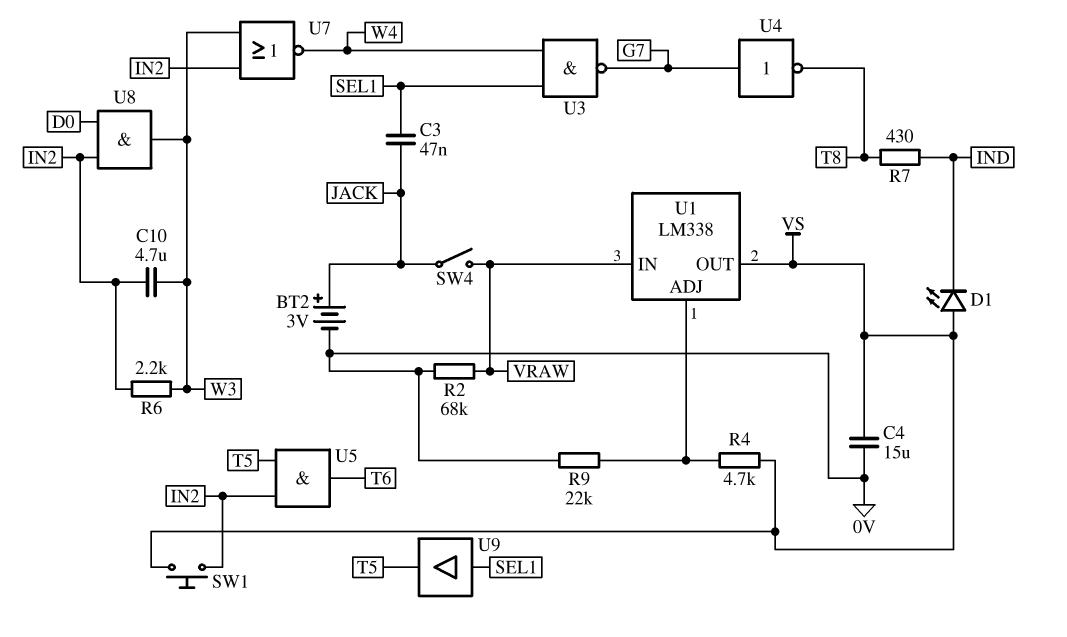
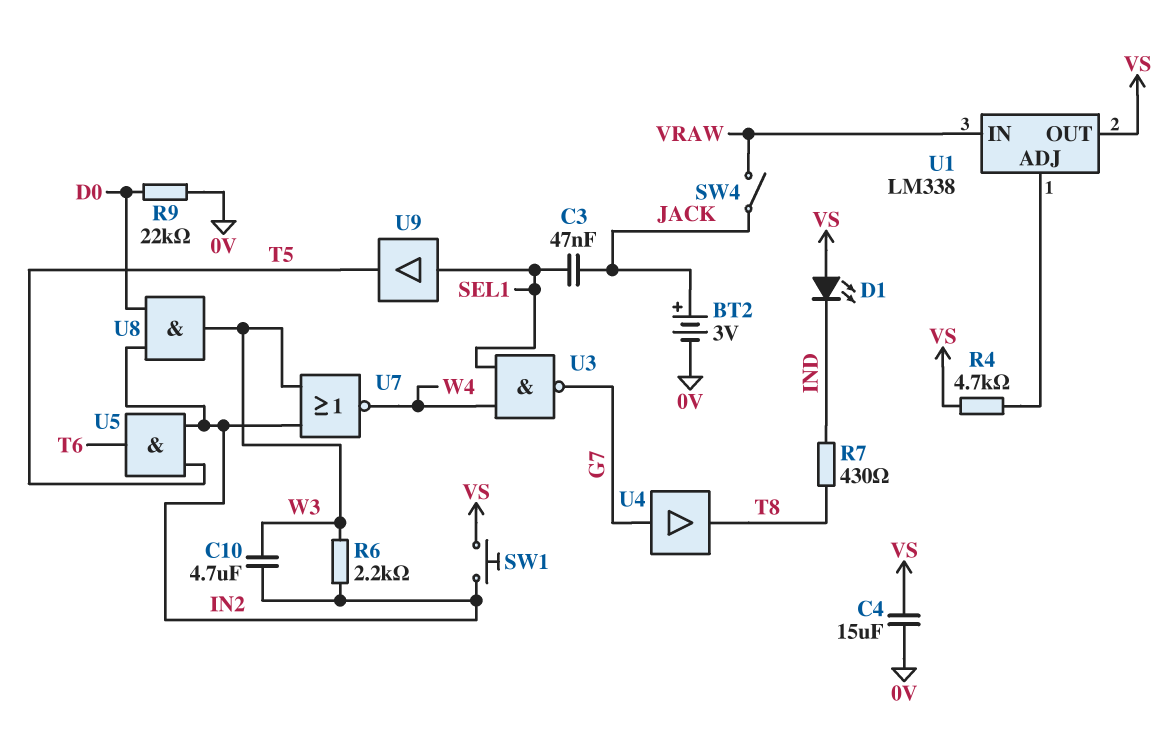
R2: 68k (0V, VRAW) -> none
R9: 22k (0V, U1/ADJ) -> 22k (0V, D0)
U4: NOT (in G7, out T8) -> buffer (in G7, out T8)

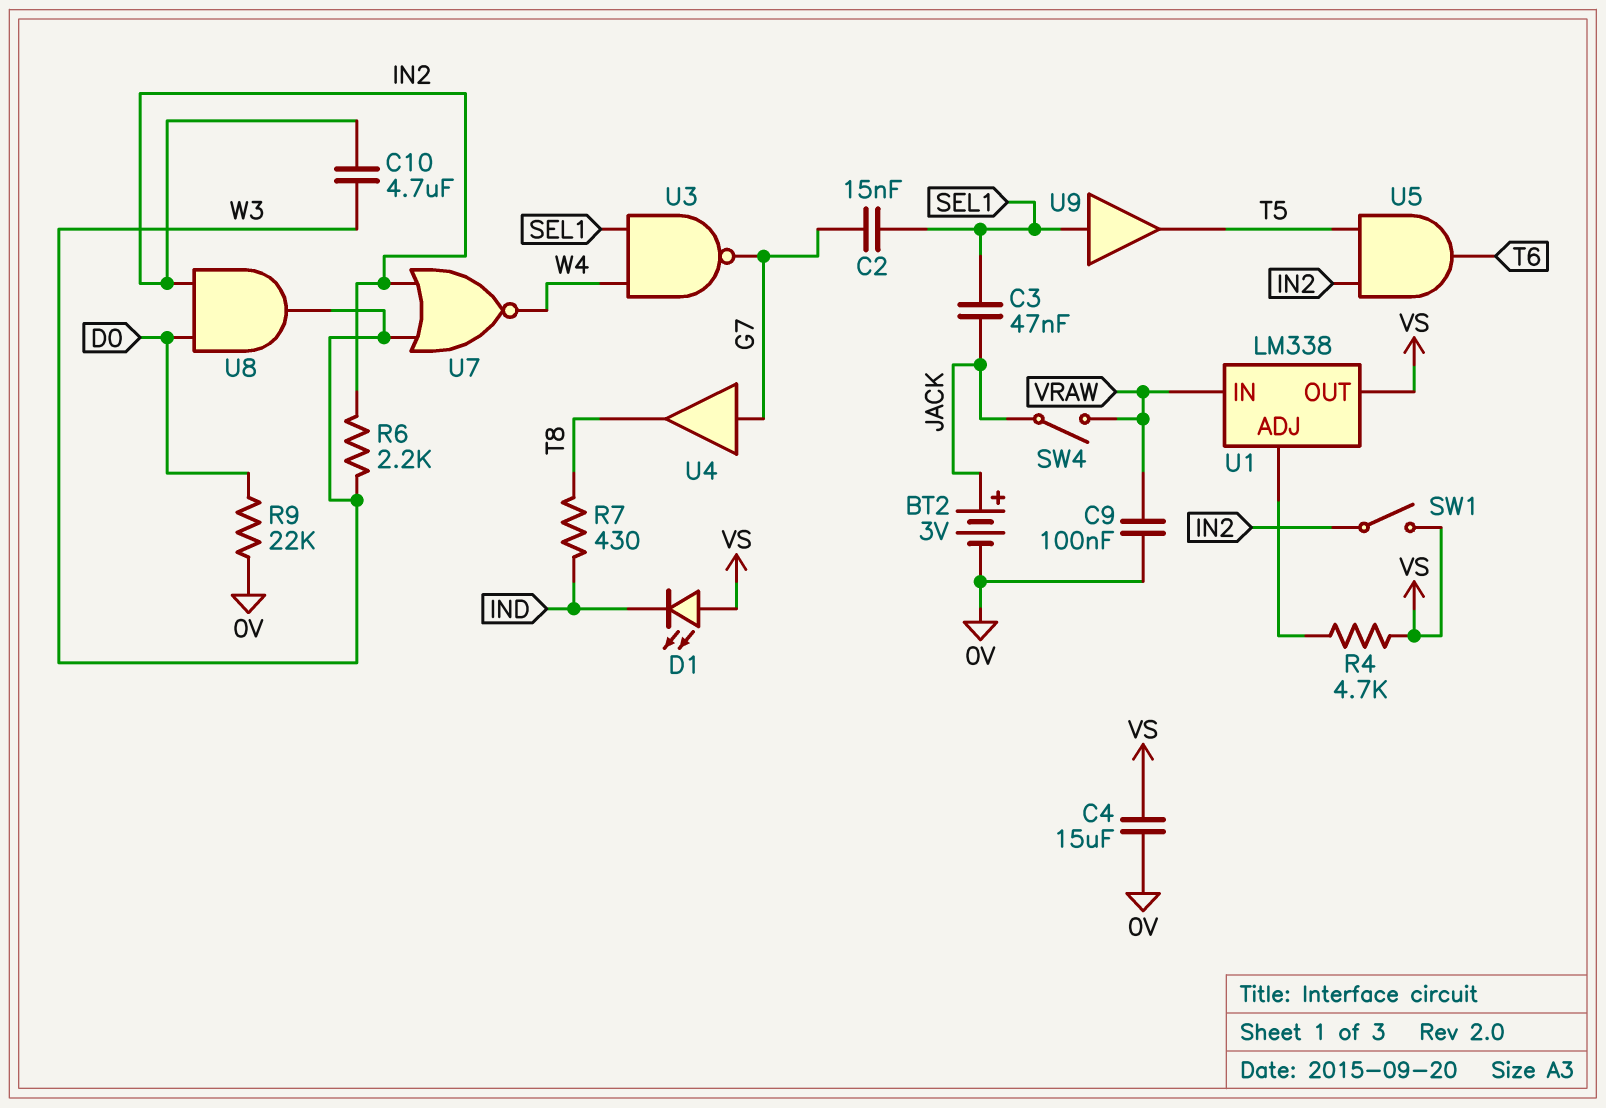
C2: none -> 15nF (G7, SEL1)
C9: none -> 100nF (0V, VRAW)
SW1: button (IN2, VS) -> switch (IN2, VS)

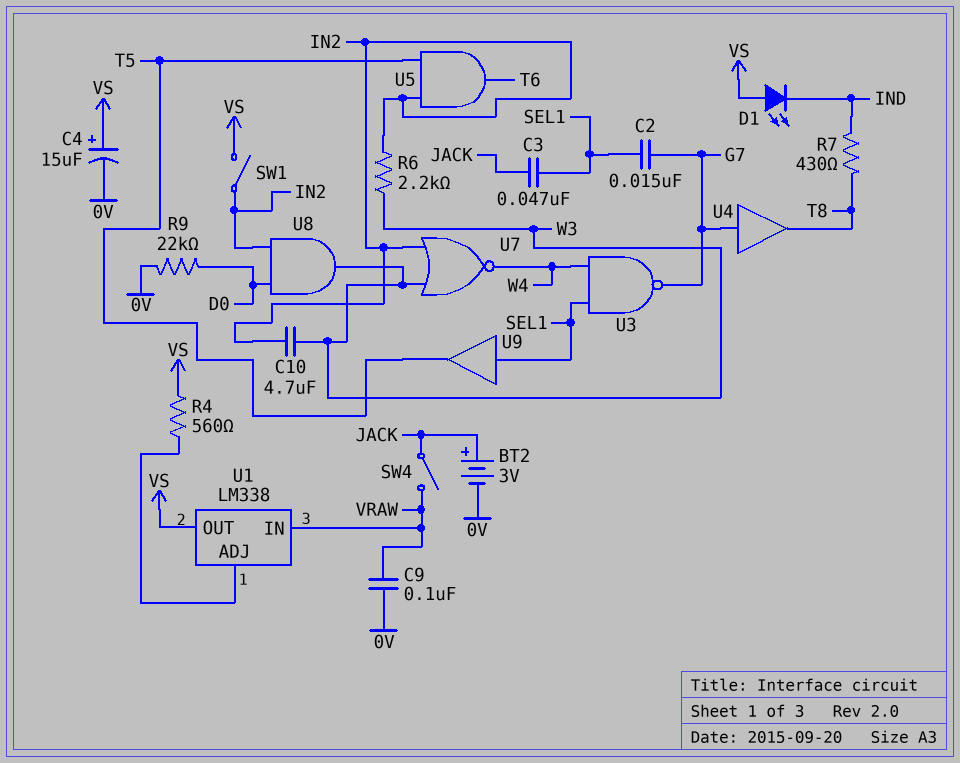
C4: 15uF (0V, VS) -> 15uF (plus VS, minus 0V)
R4: 4.7k (U1/ADJ, VS) -> 560 (U1/ADJ, VS)

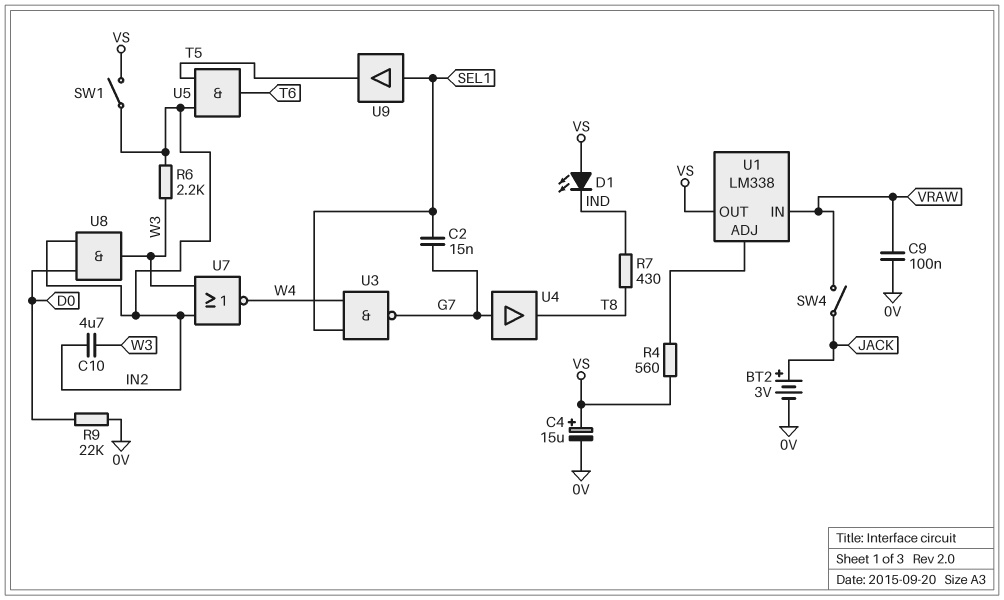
C3: 47nF (JACK, SEL1) -> none

